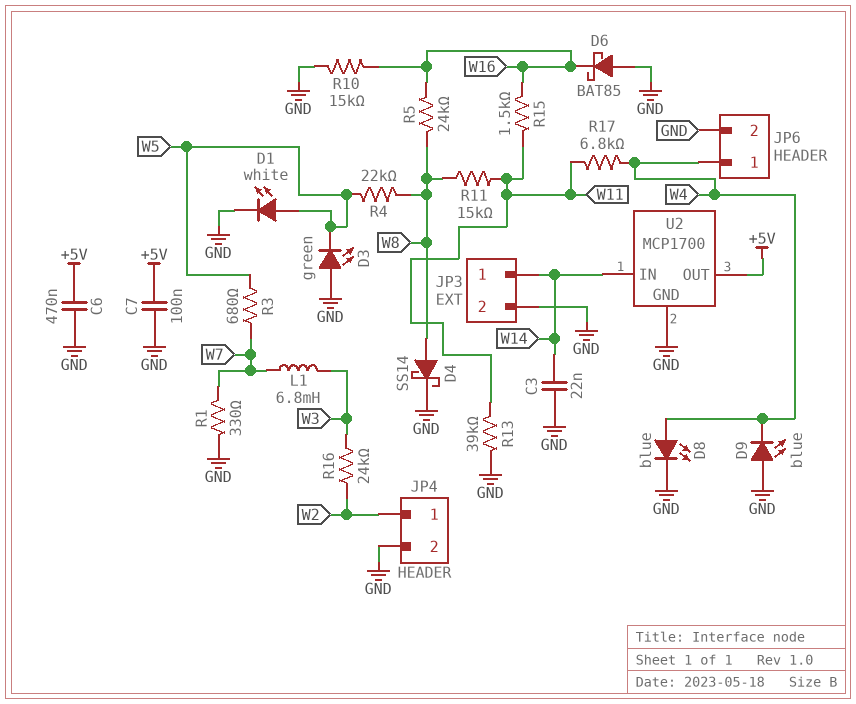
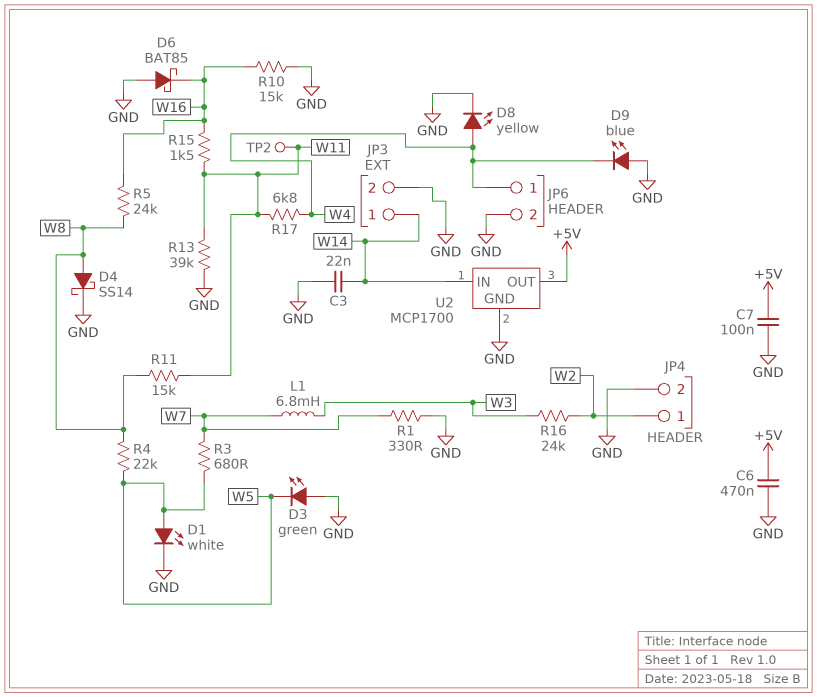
D8: LED blue (A W4, K GND) -> LED yellow (A W4, K GND)
TP2: none -> test point (W11)

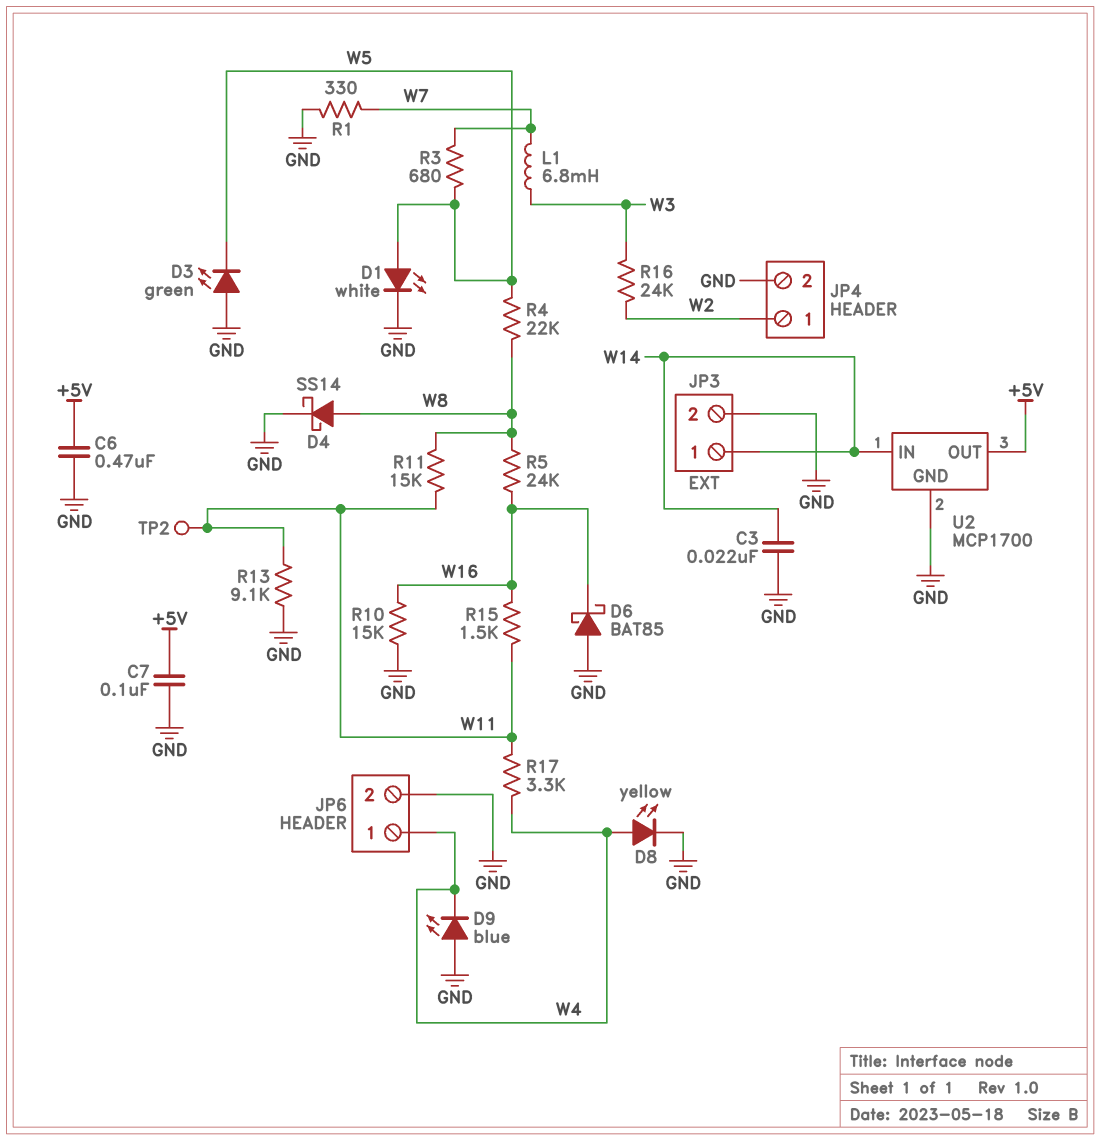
R13: 39k (GND, W11) -> 9.1k (GND, W11)
R17: 6.8k (W4, W11) -> 3.3k (W4, W11)

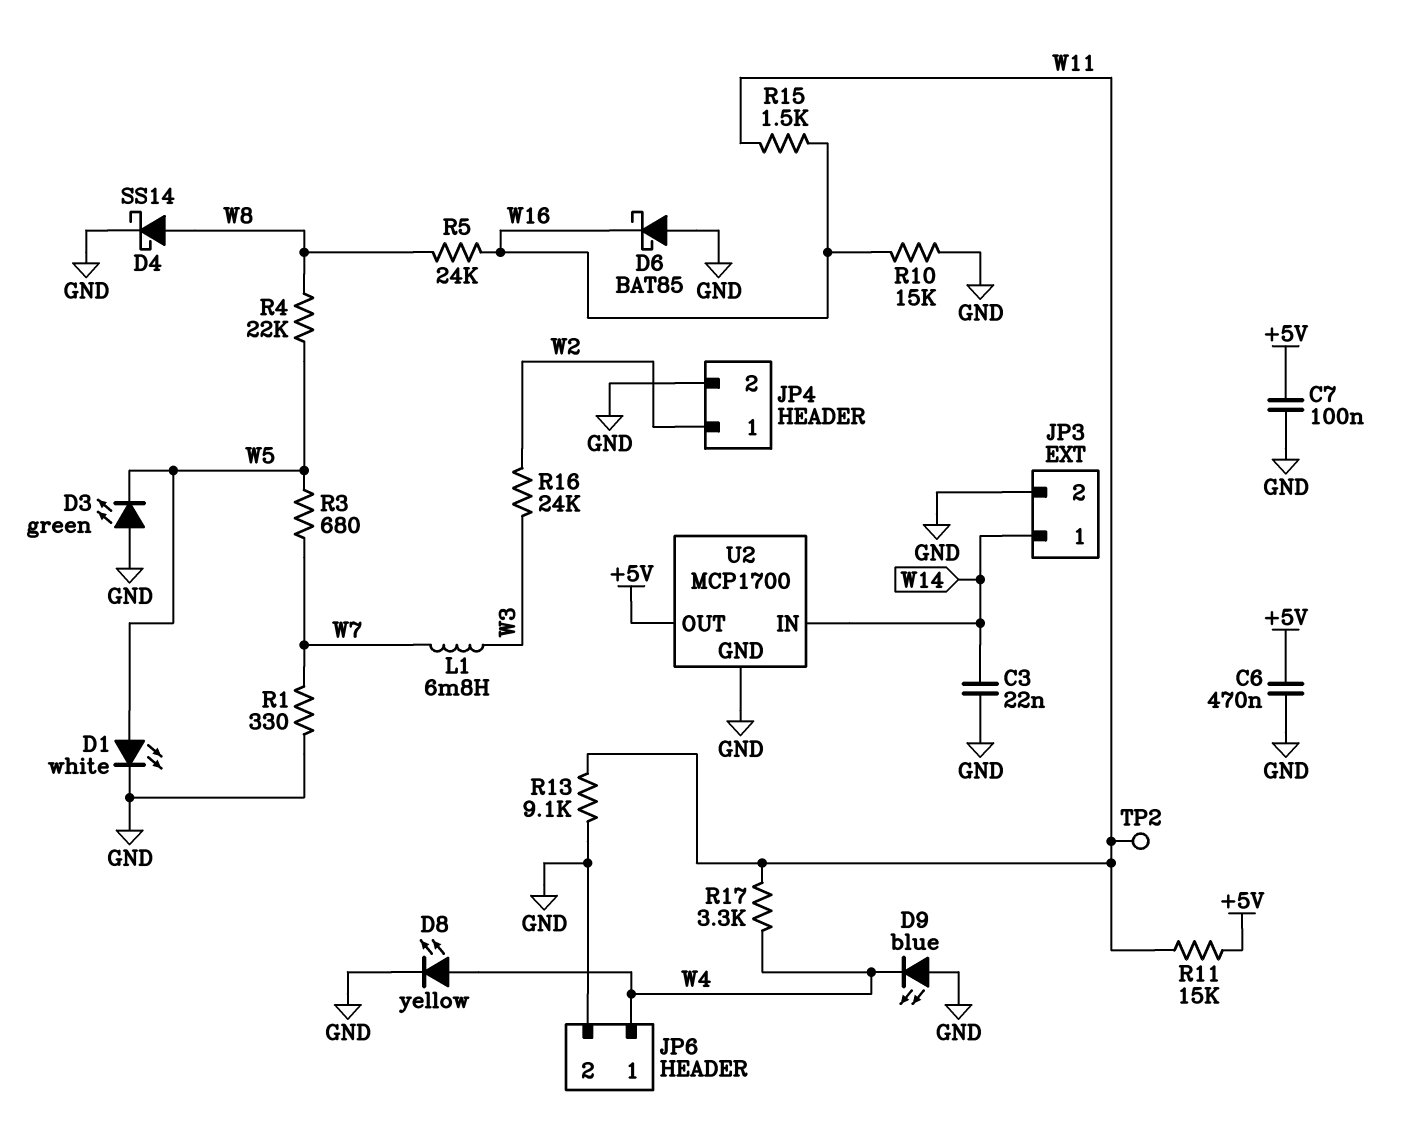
R11: 15k (W8, W11) -> 15k (+5V, W11)

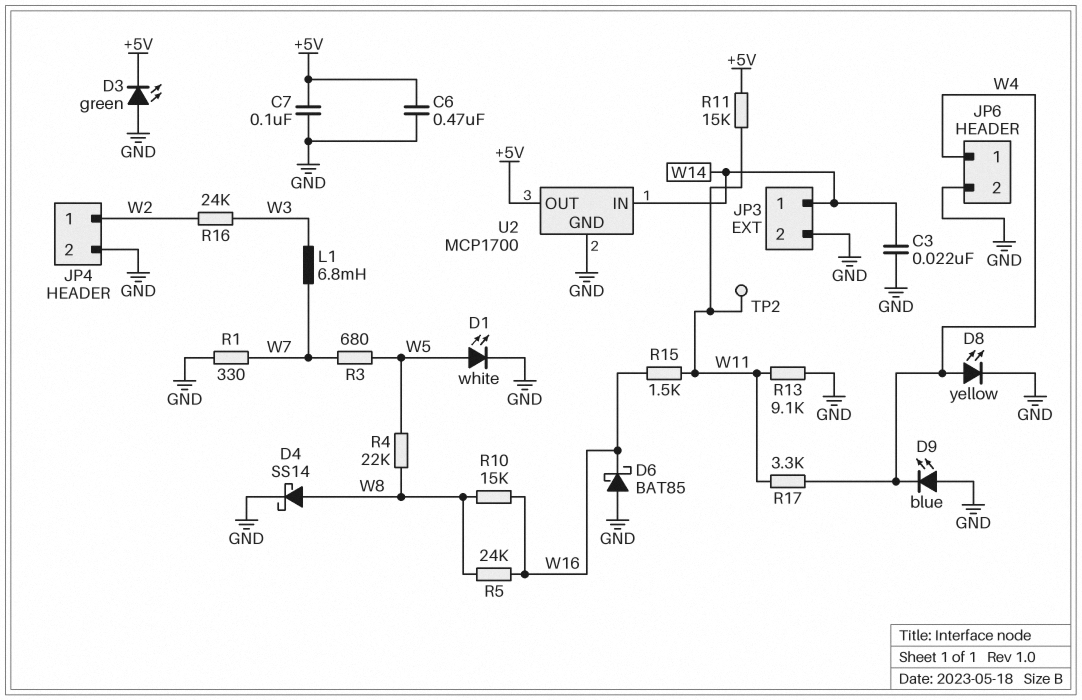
D3: LED green (A GND, K W5) -> LED green (A GND, K +5V)
R10: 15k (GND, W16) -> 15k (W8, W16)

